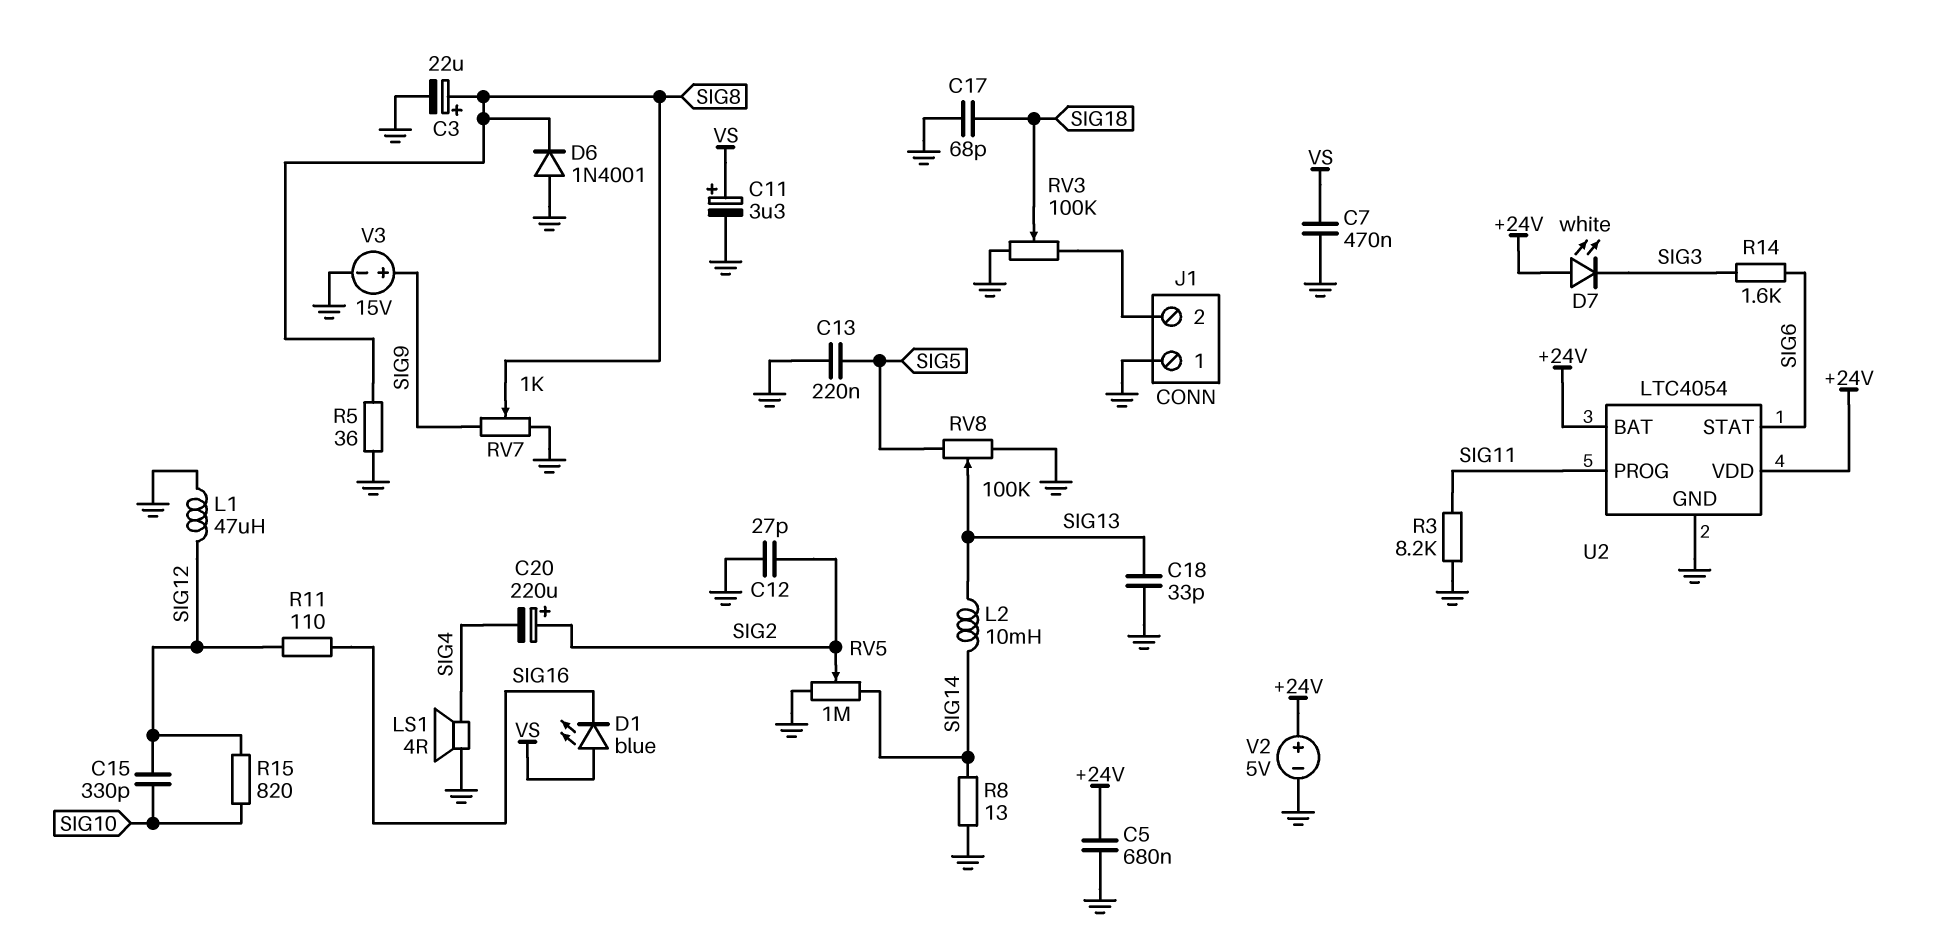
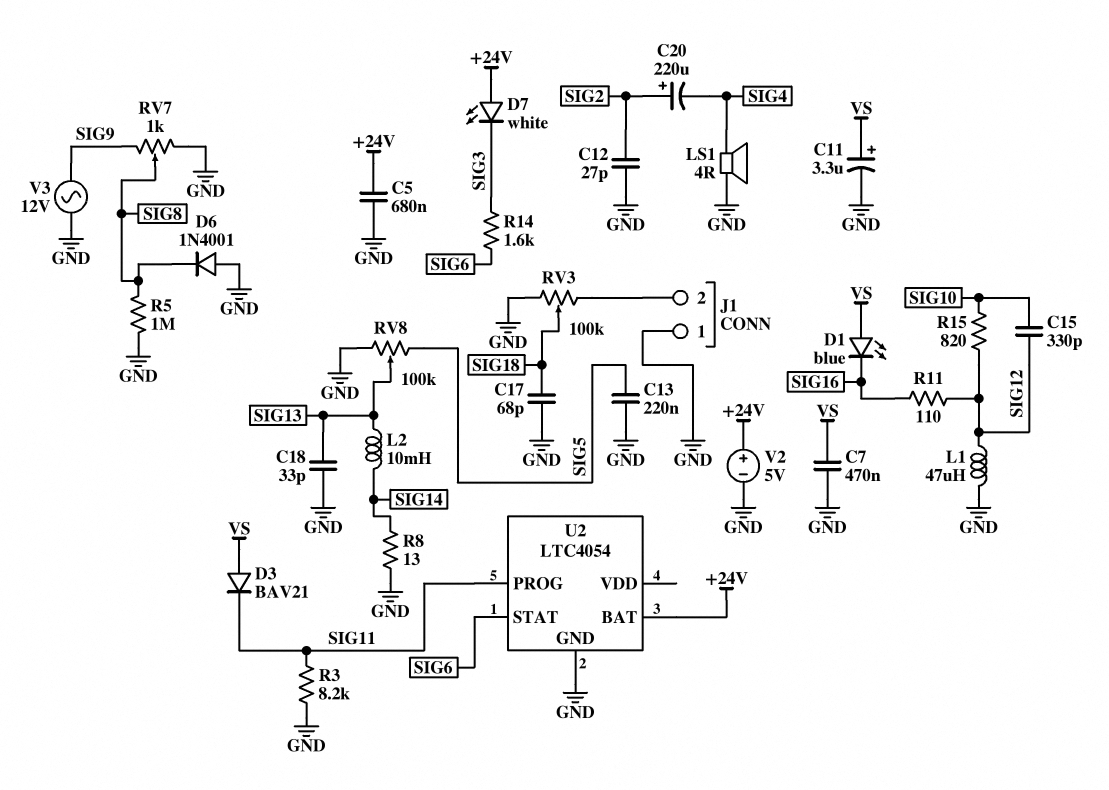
C3: 22uF (plus SIG8, minus GND) -> none
D3: none -> diode BAV21 (A VS, K SIG11)
R5: 36 (GND, SIG8) -> 1M (GND, SIG8)
RV5: 1M (GND, SIG14, wiper SIG2) -> none
U2 pin VDD: +24V -> none
V3: 15V (plus SIG9, minus GND) -> AC 12V (GND, SIG9)

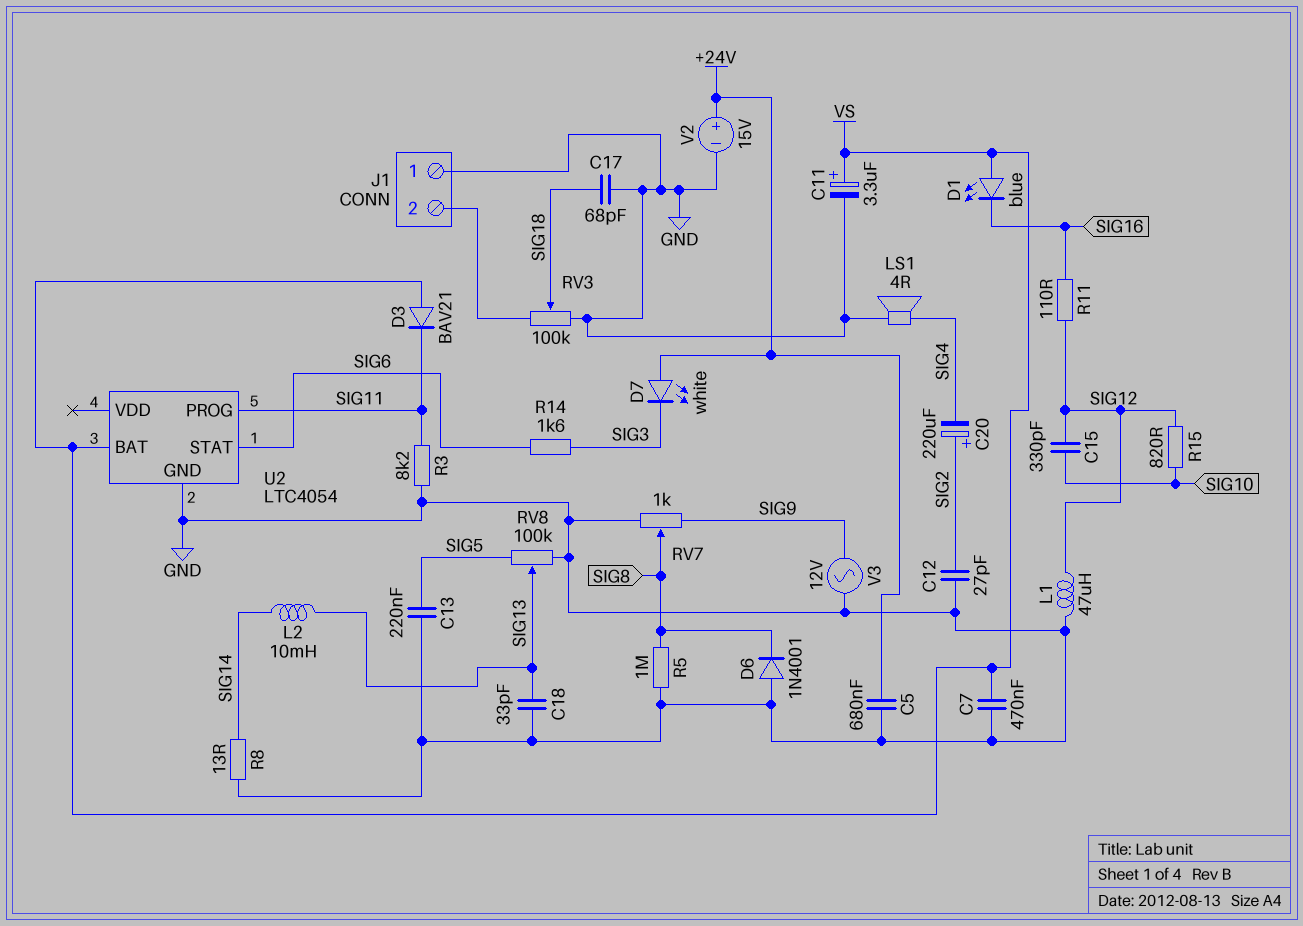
U2 pin BAT: +24V -> VS
V2: 5V (plus +24V, minus GND) -> 15V (plus +24V, minus GND)

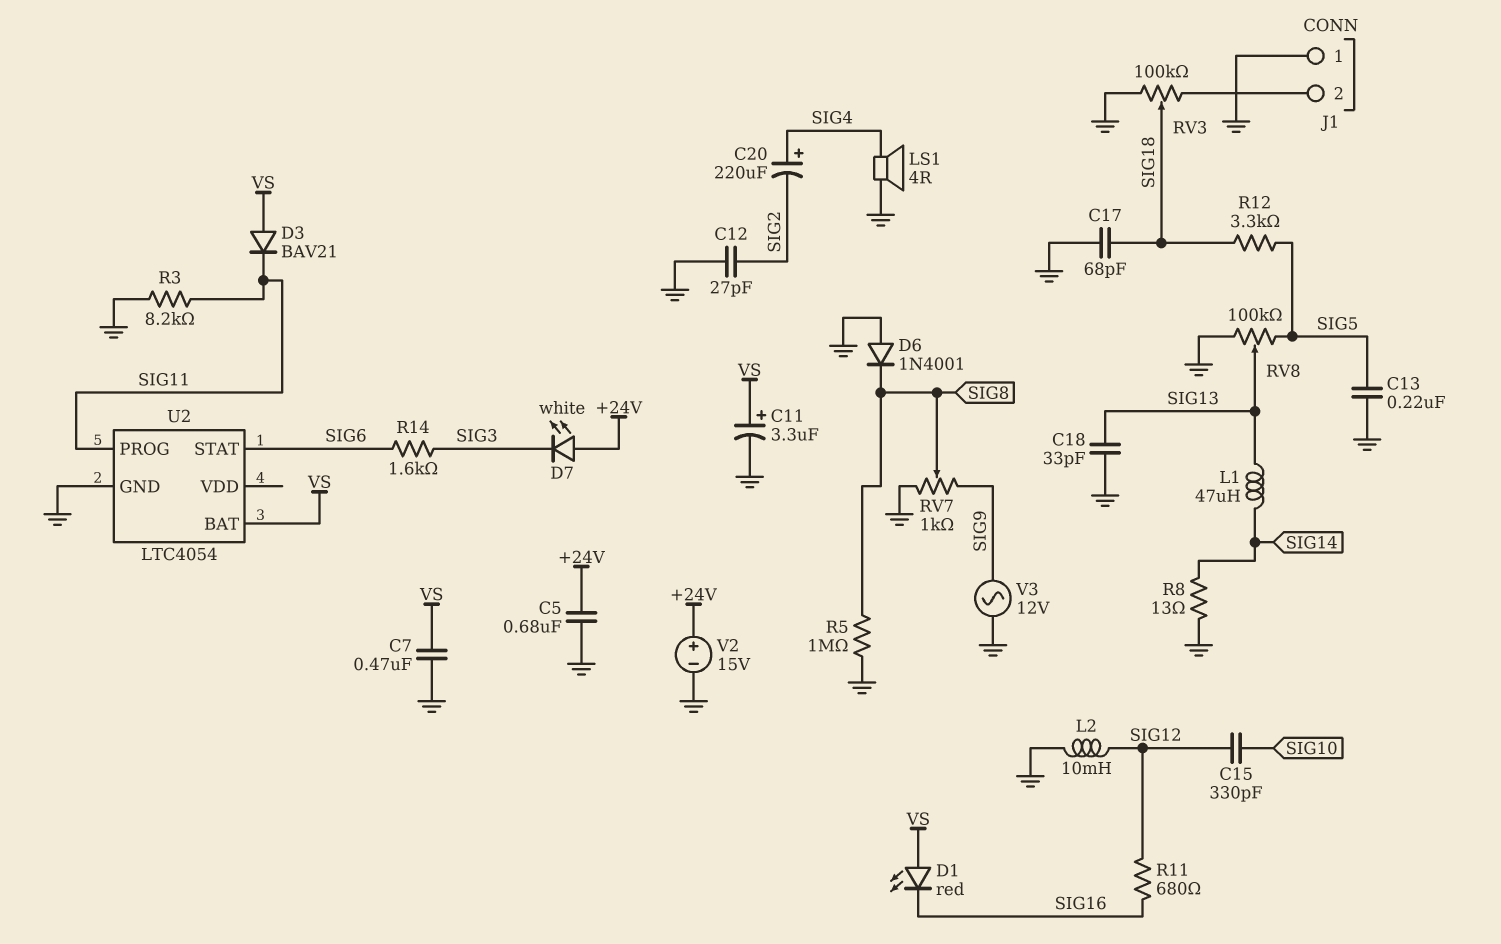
C20: 220uF (plus SIG2, minus SIG4) -> 220uF (plus SIG4, minus SIG2)
D1: LED blue (A VS, K SIG16) -> LED red (A VS, K SIG16)
L1: 47uH (GND, SIG12) -> 47uH (SIG13, SIG14)
L2: 10mH (SIG13, SIG14) -> 10mH (GND, SIG12)
R11: 110 (SIG12, SIG16) -> 680 (SIG12, SIG16)
R12: none -> 3.3k (SIG5, SIG18)
R15: 820 (SIG10, SIG12) -> none

